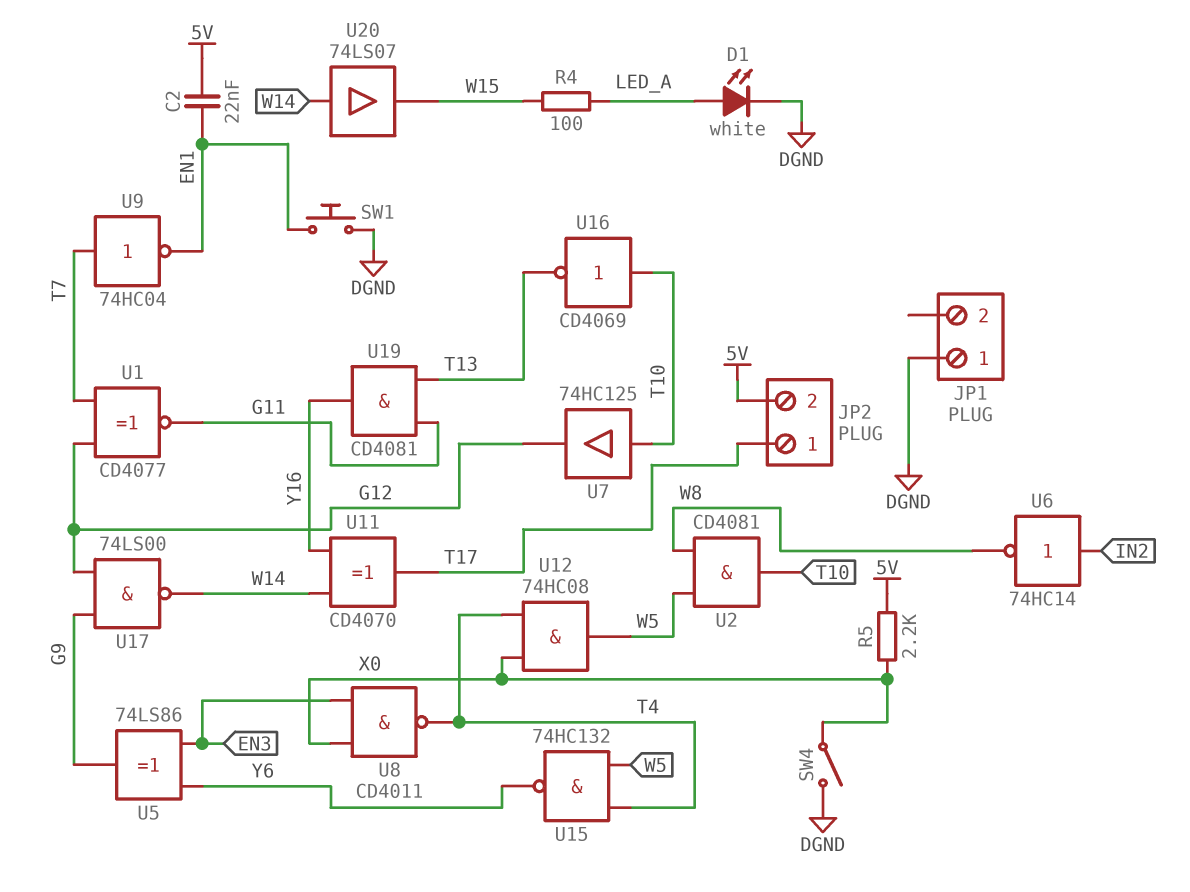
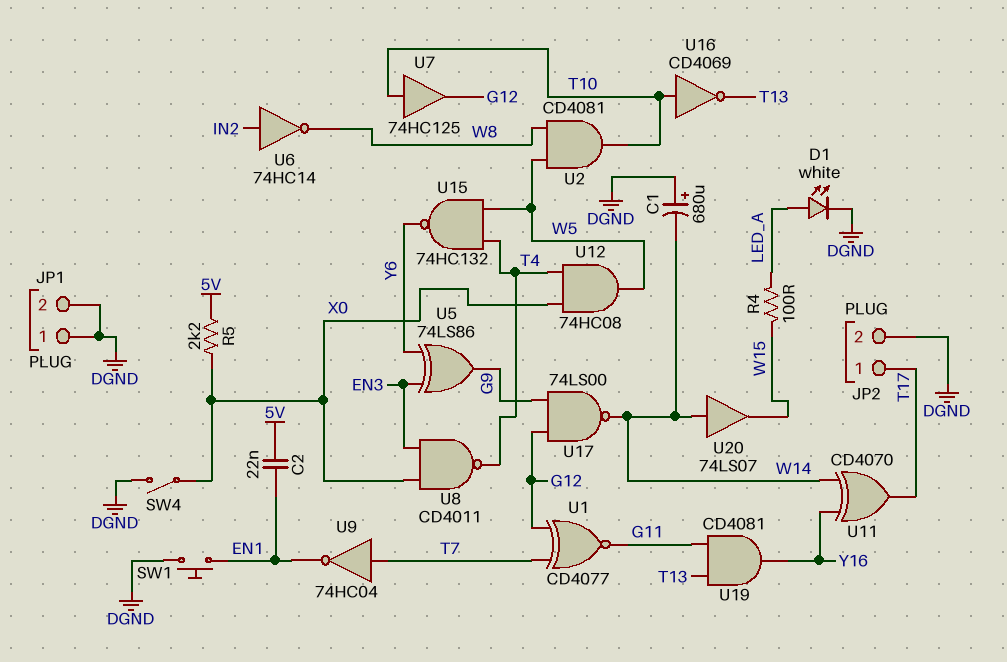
C1: none -> 680uF (plus DGND, minus W14)
JP1 pin 2: none -> DGND
JP2 pin 2: 5V -> DGND

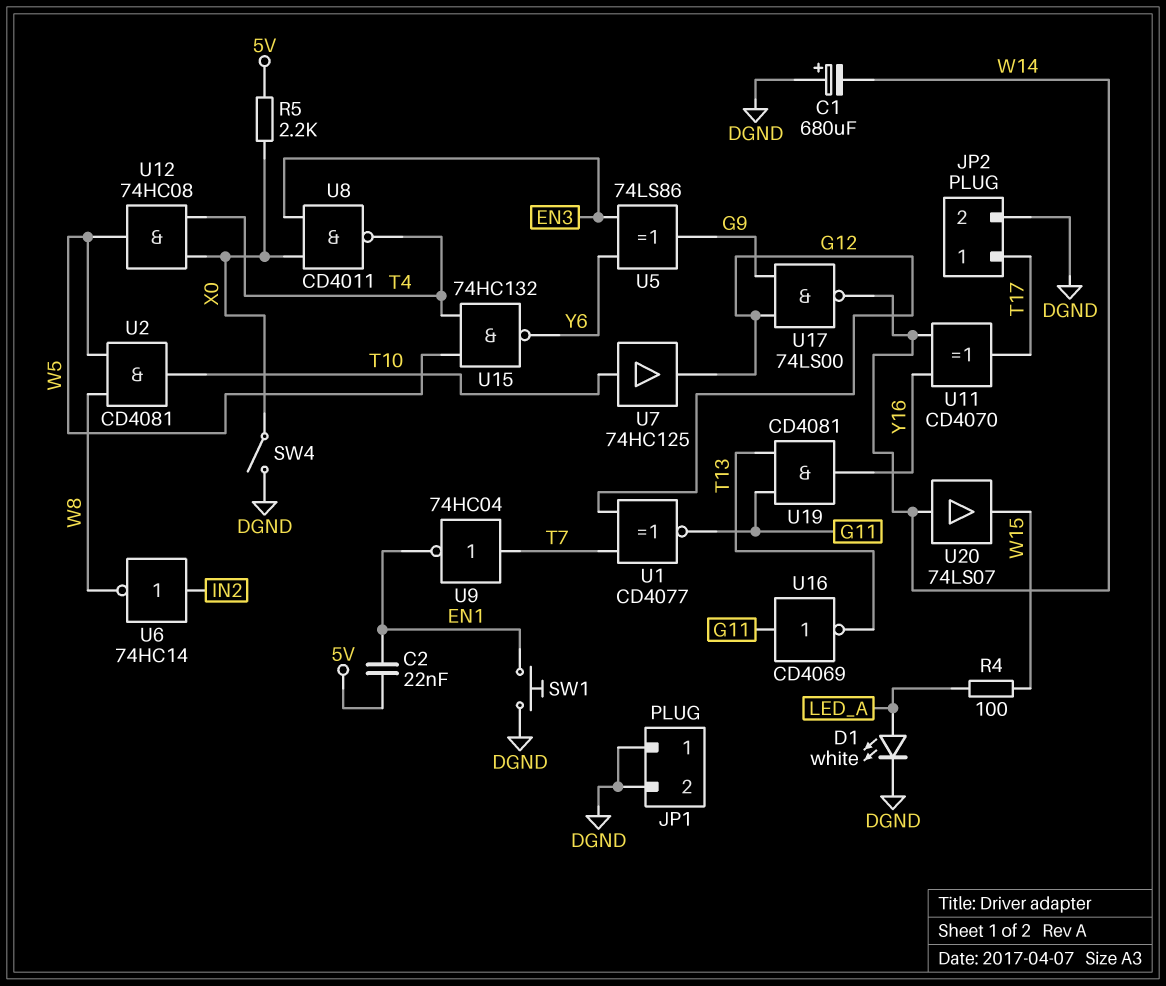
U16: NOT CD4069 (in T10, out T13) -> NOT CD4069 (in G11, out T13)

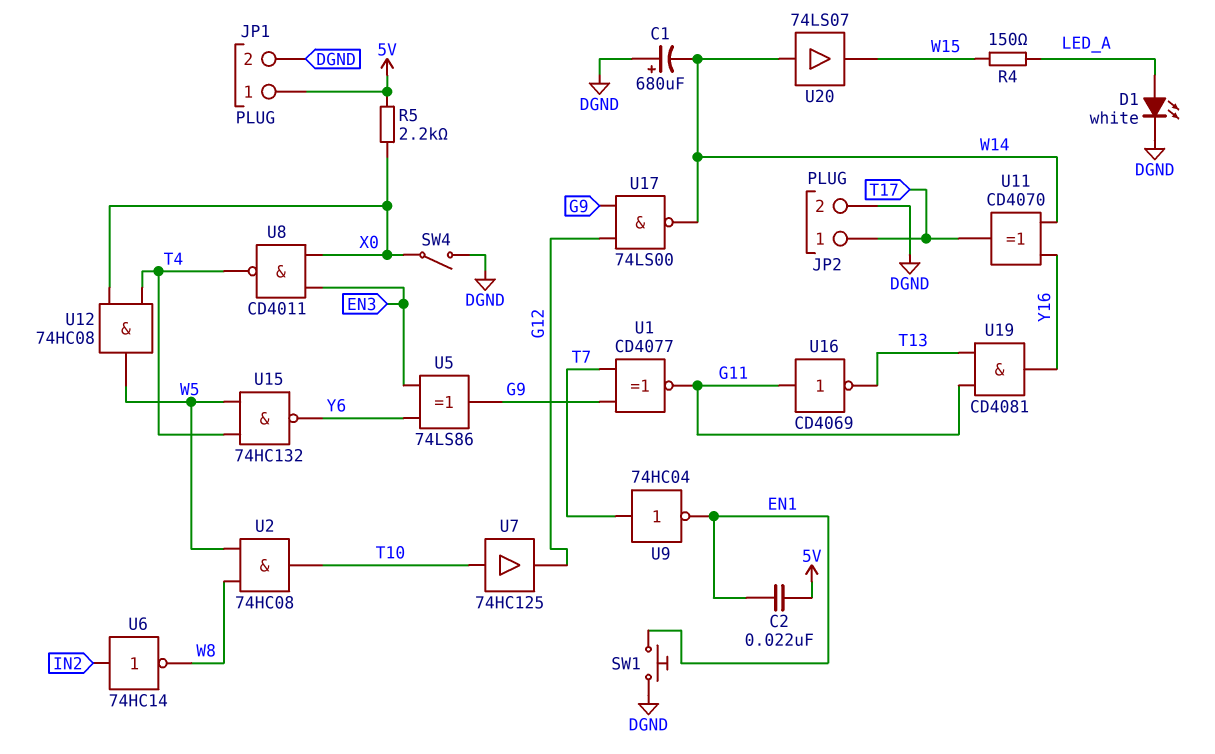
JP1 pin 1: DGND -> 5V
R4: 100 (LED_A, W15) -> 150 (LED_A, W15)
U1: XNOR CD4077 (in G12, in T7, out G11) -> XNOR CD4077 (in G9, in T7, out G11)
U2: AND CD4081 (in W5, in W8, out T10) -> AND 74HC08 (in W5, in W8, out T10)

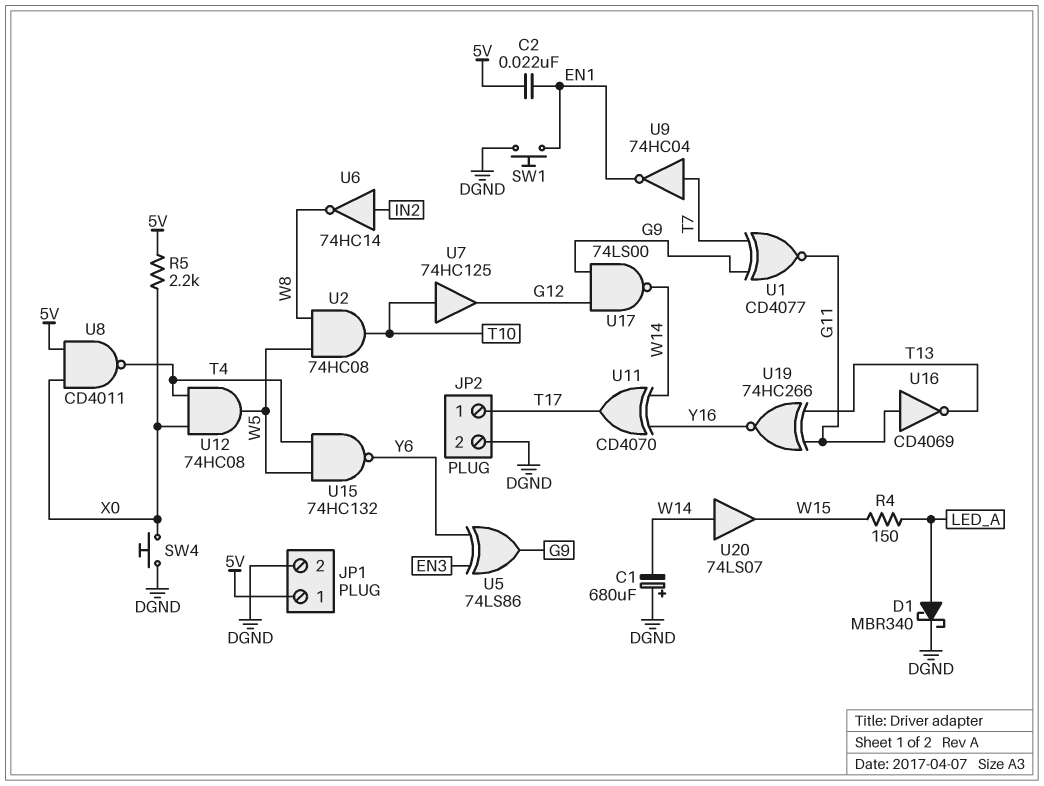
D1: LED white (A LED_A, K DGND) -> schottky MBR340 (A LED_A, K DGND)
SW4: switch (DGND, X0) -> button (DGND, X0)
U8: NAND CD4011 (in EN3, in X0, out T4) -> NAND CD4011 (in 5V, in X0, out T4)
U19: AND CD4081 (in G11, in T13, out Y16) -> XNOR 74HC266 (in G11, in T13, out Y16)

